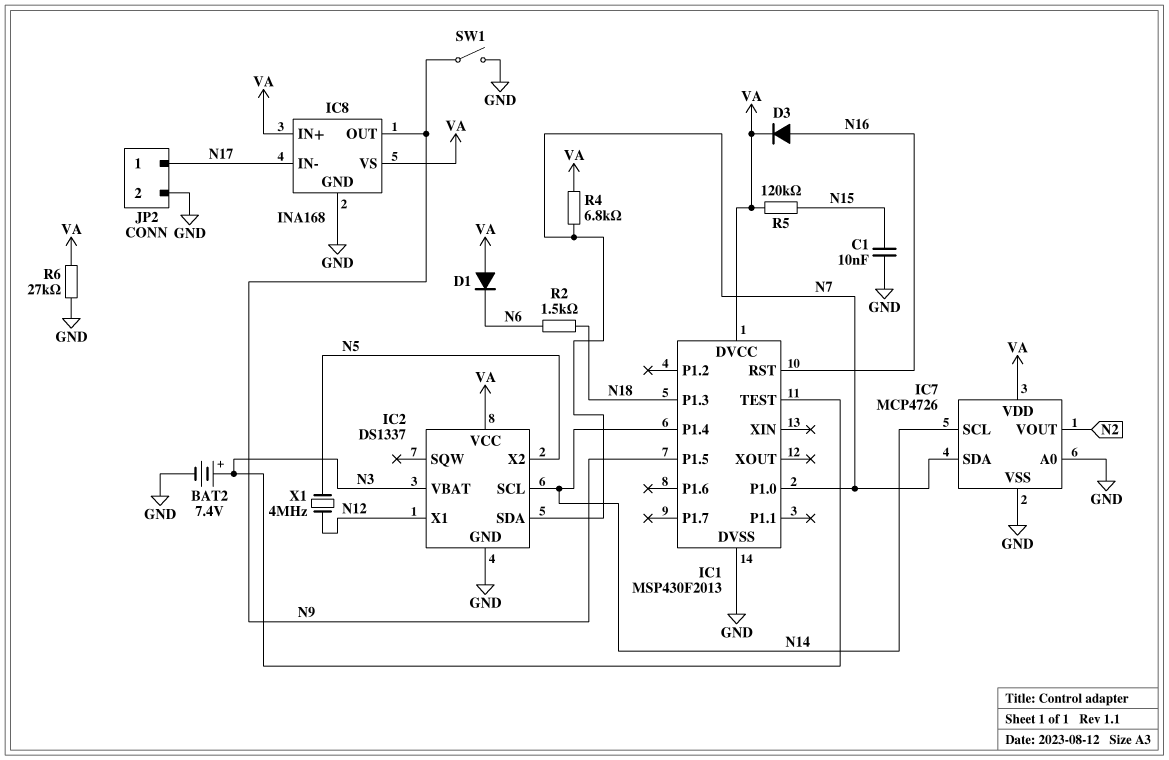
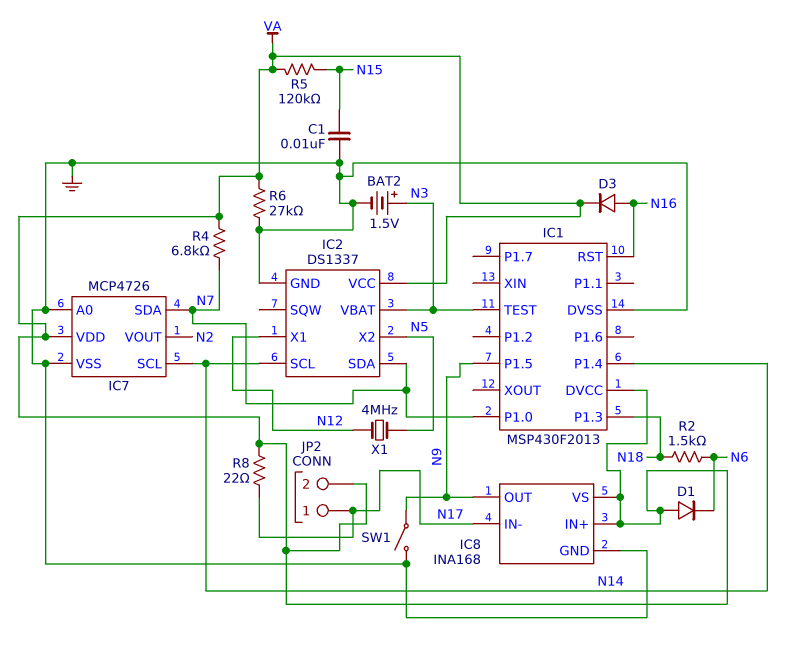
BAT2: 7.4V (plus N3, minus GND) -> 1.5V (plus N3, minus GND)
JP2 pin 2: GND -> VA
R8: none -> 22 (N17, VA)

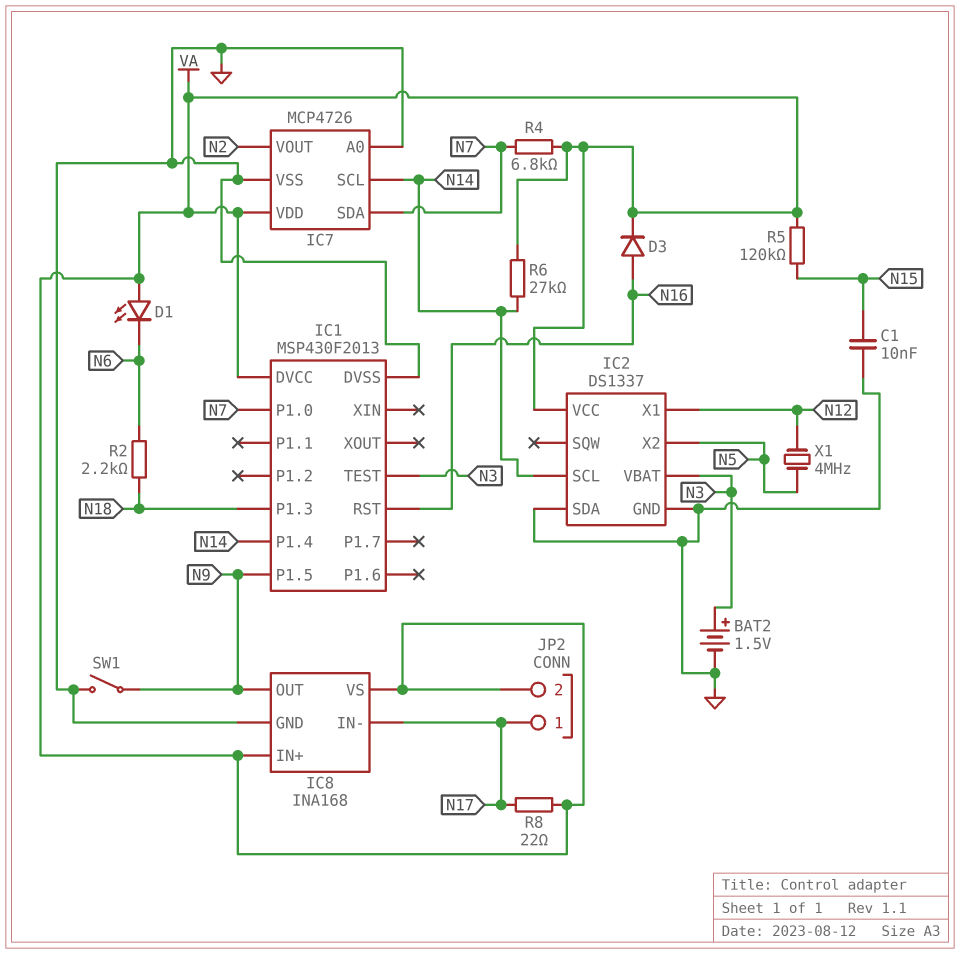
D1: diode (A VA, K N6) -> LED (A VA, K N6)
IC2 pin SDA: N7 -> GND
R2: 1.5k (N6, N18) -> 2.2k (N6, N18)
R6: 27k (GND, VA) -> 27k (N14, VA)

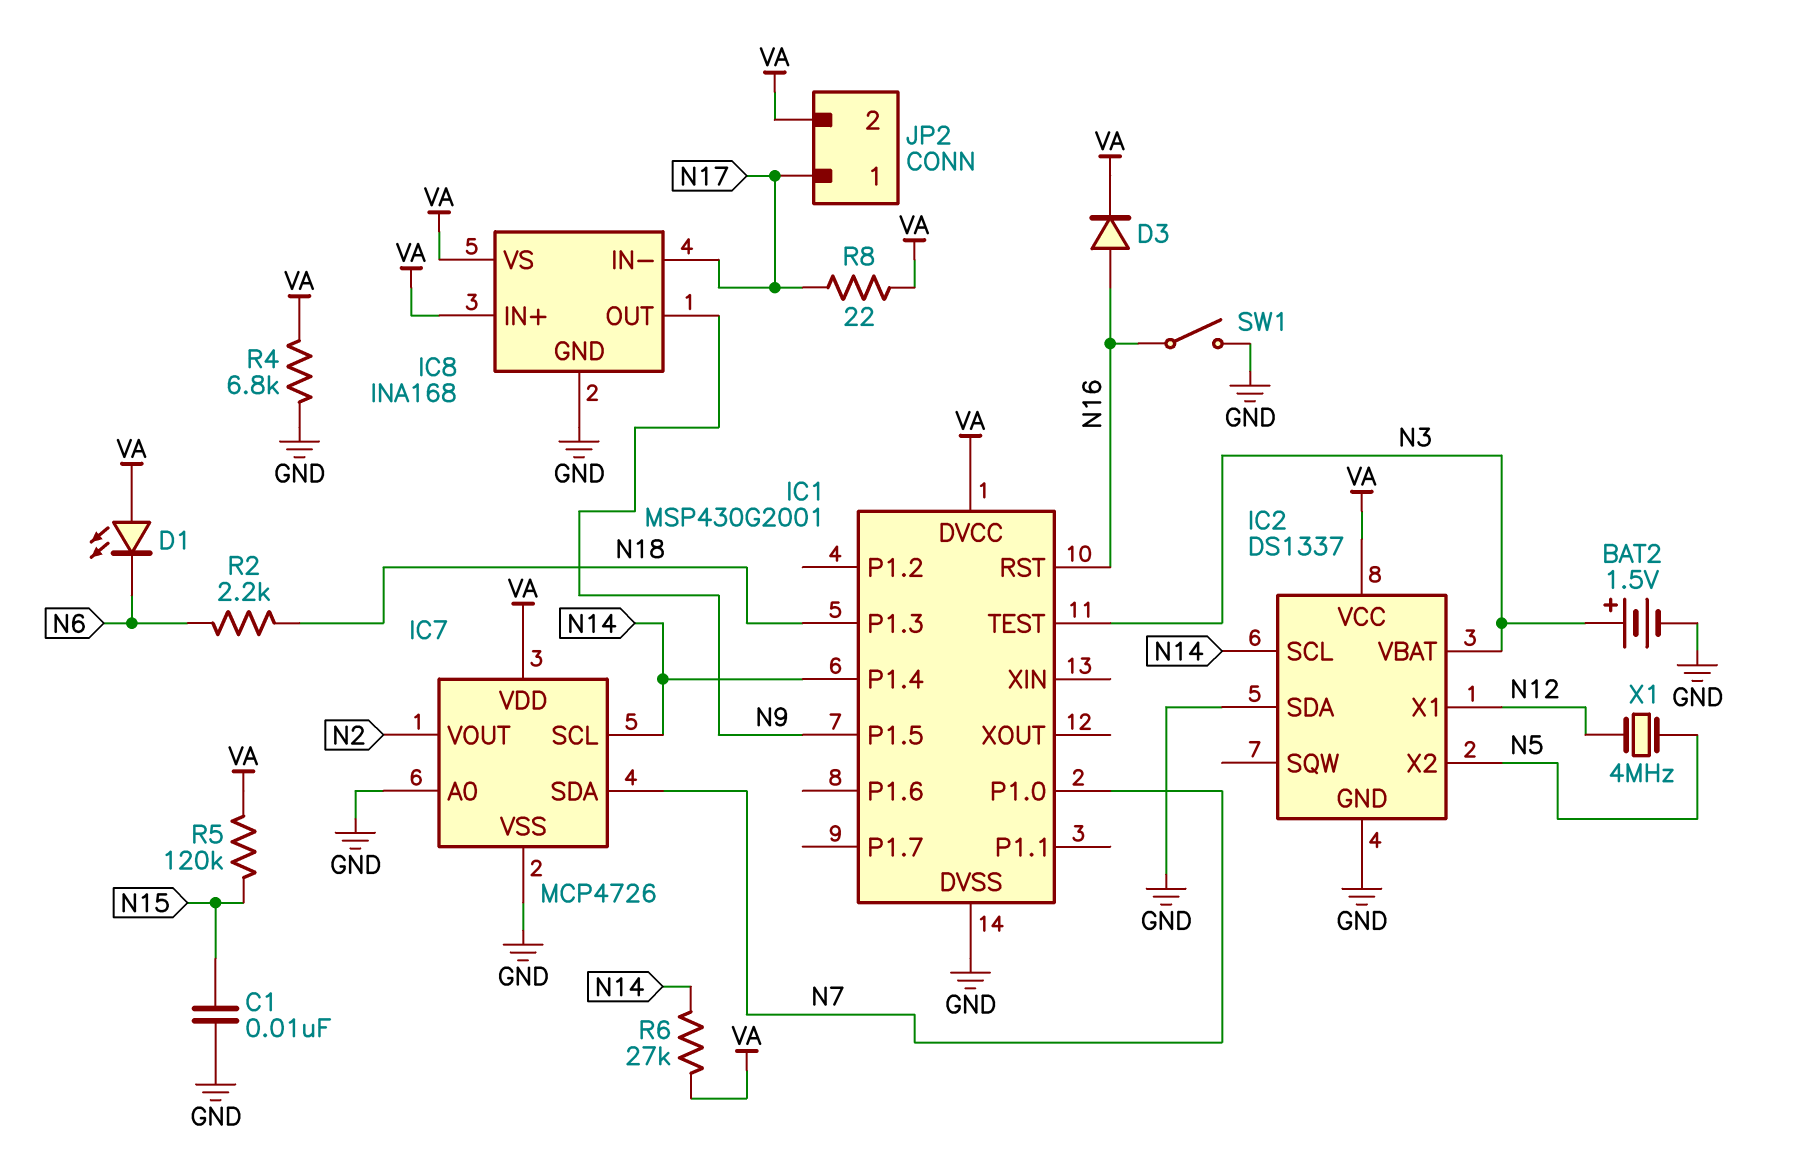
IC1: MSP430F2013 -> MSP430G2001
R4: 6.8k (N7, VA) -> 6.8k (GND, VA)
SW1: switch (GND, N9) -> switch (GND, N16)

